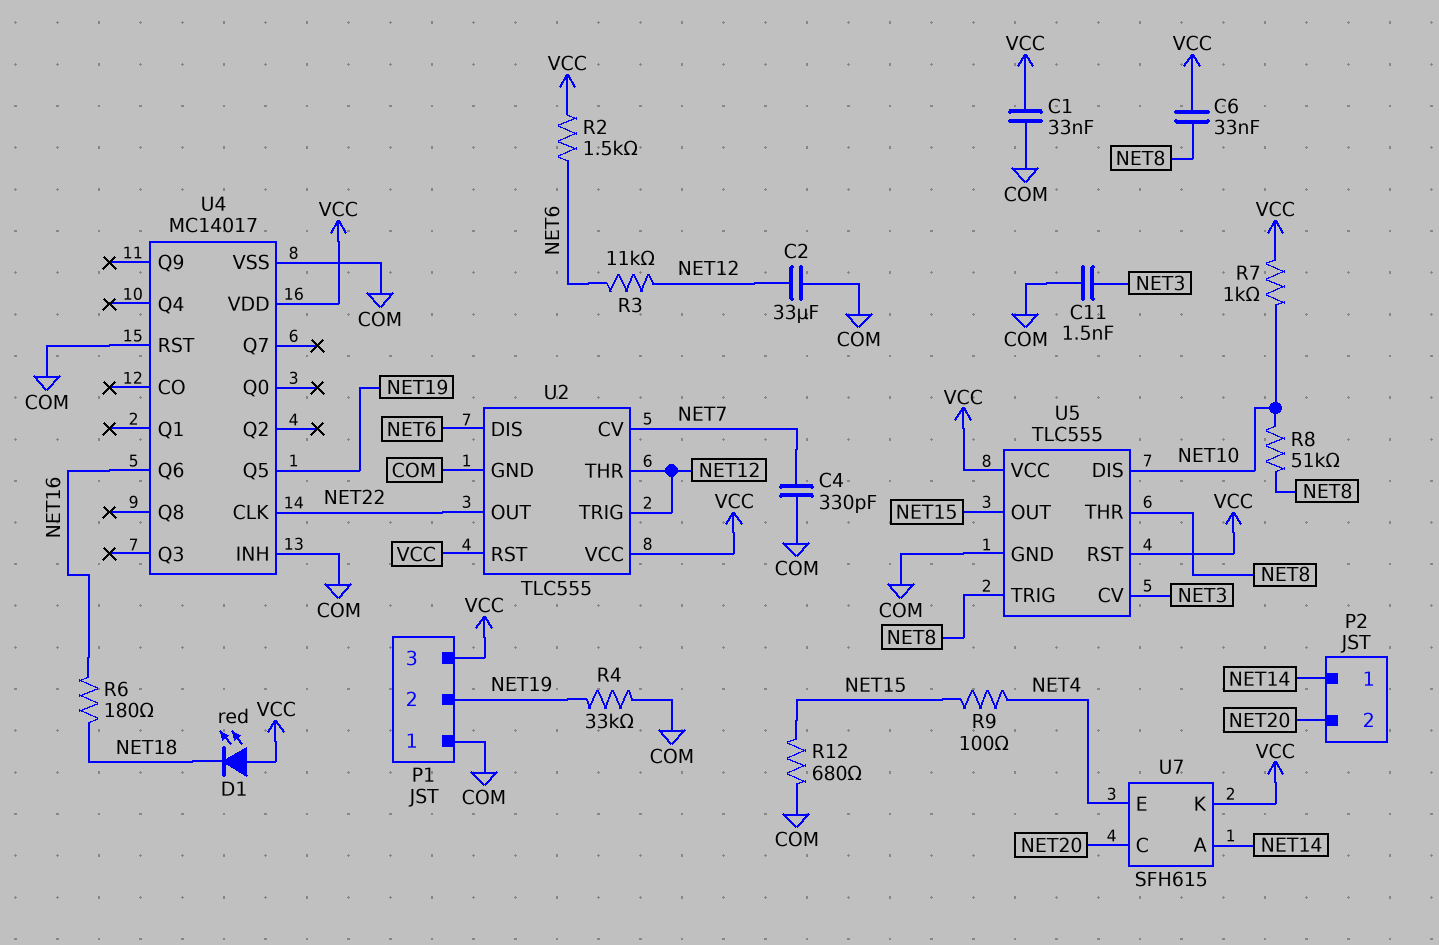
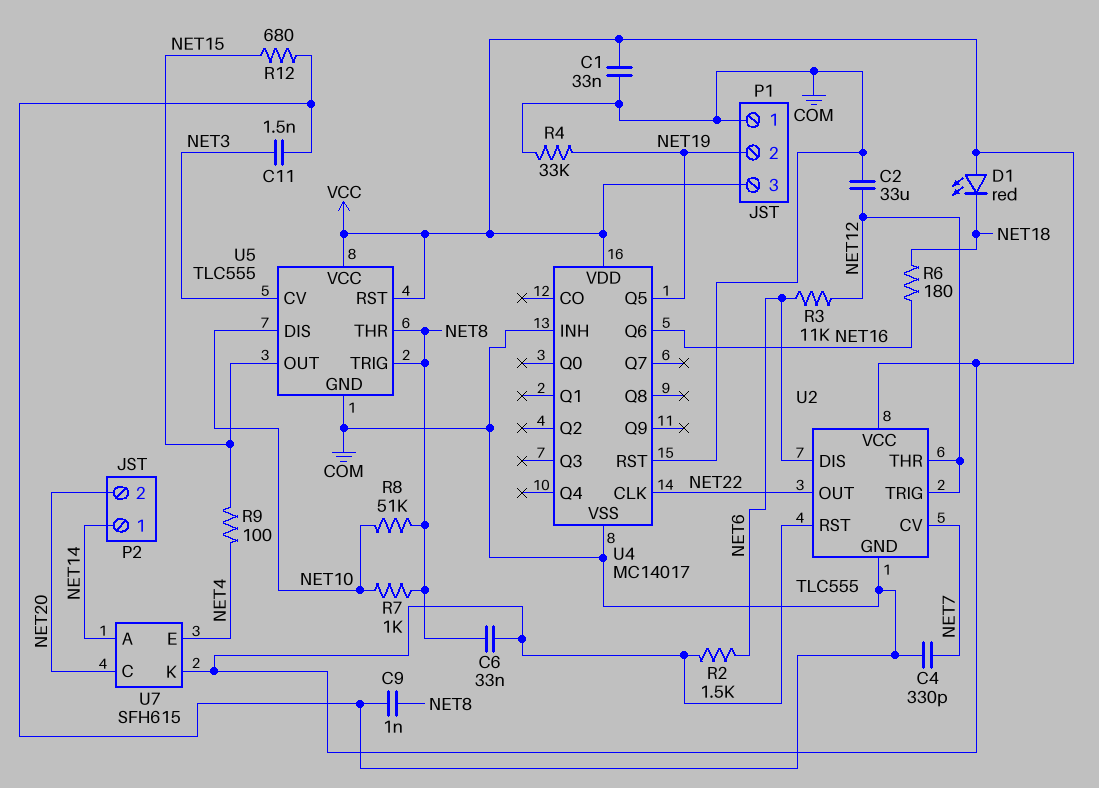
C9: none -> 1nF (COM, NET8)
R7: 1k (NET10, VCC) -> 1k (NET8, NET10)

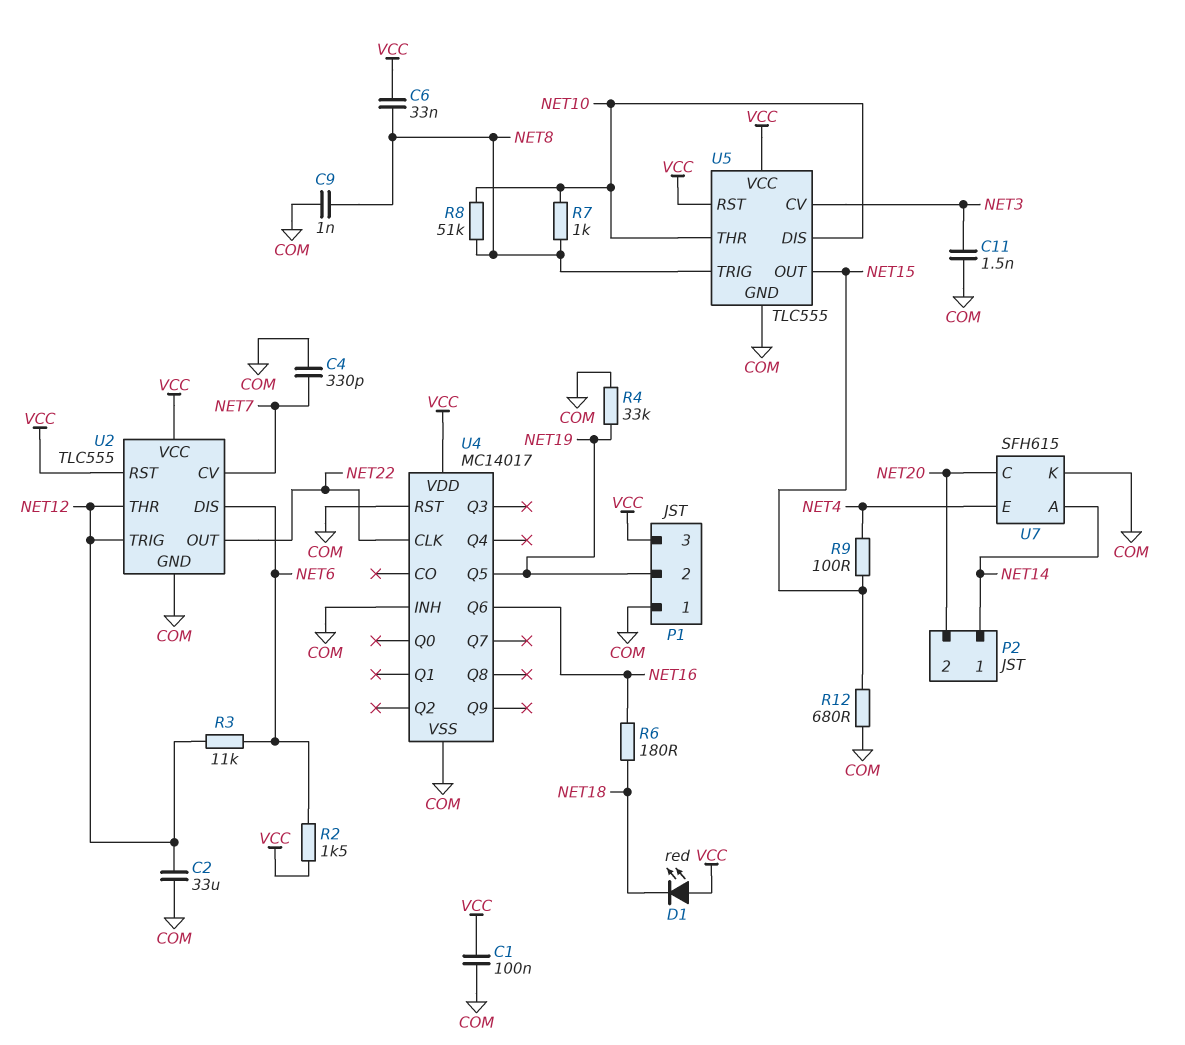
C1: 33nF (COM, VCC) -> 100nF (COM, VCC)
U5 pin THR: NET8 -> NET10
U7 pin K: VCC -> COM

